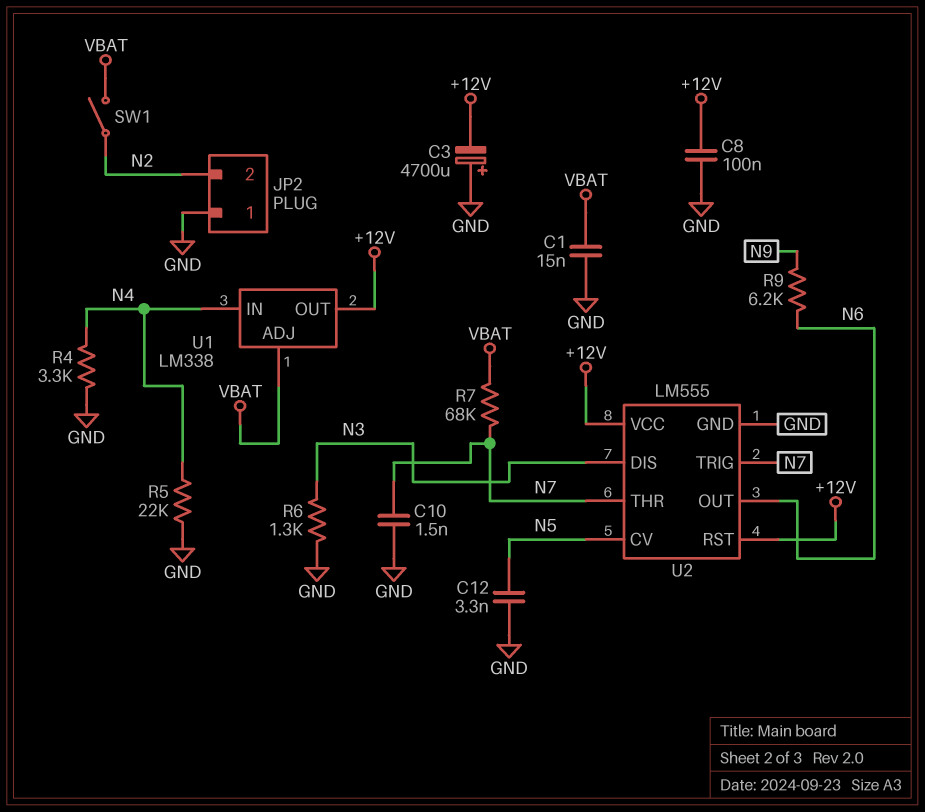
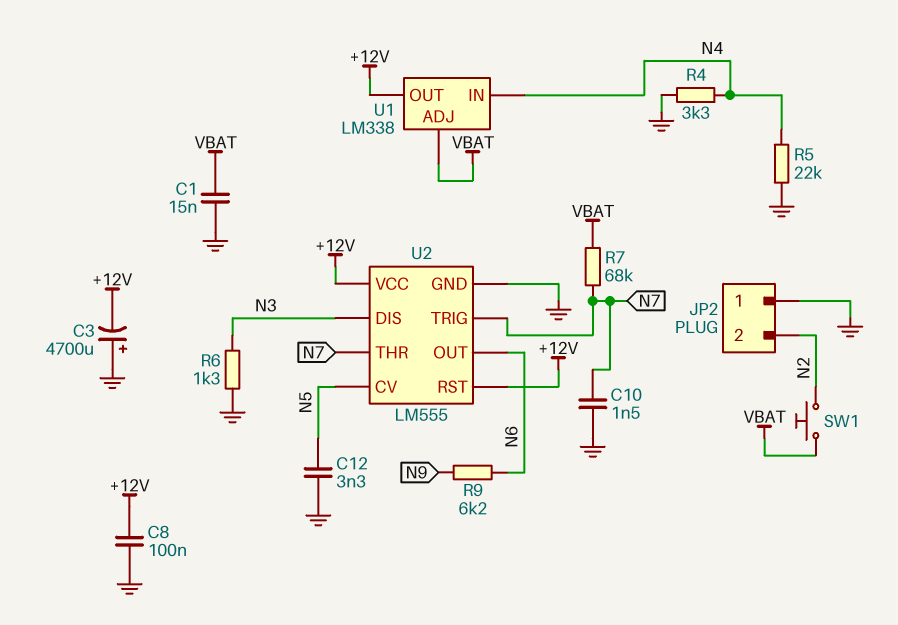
SW1: switch (N2, VBAT) -> button (N2, VBAT)

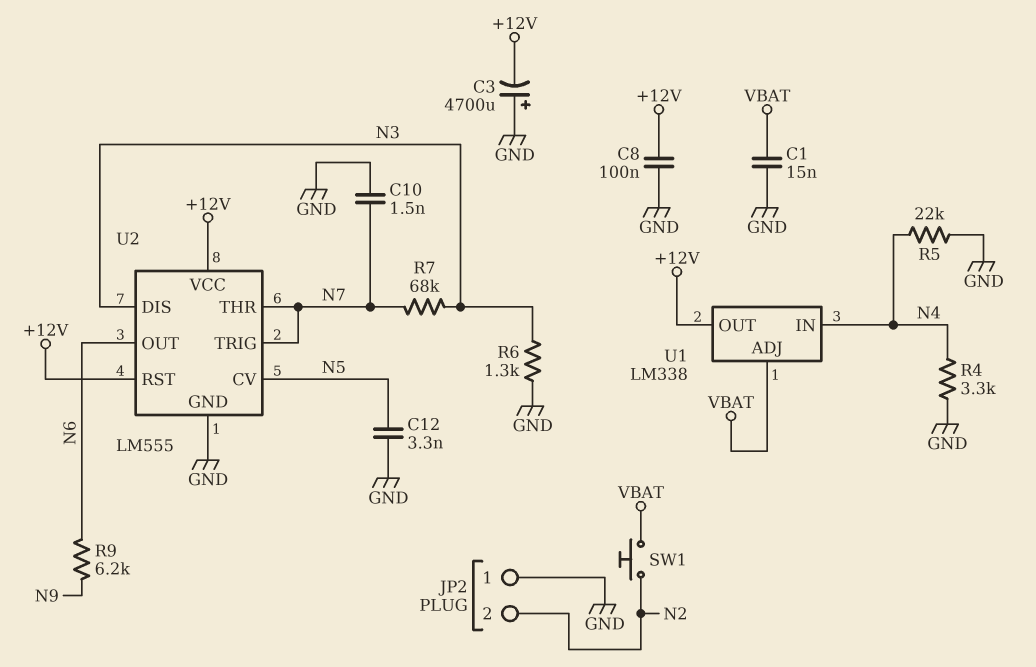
R7: 68k (N7, VBAT) -> 68k (N3, N7)

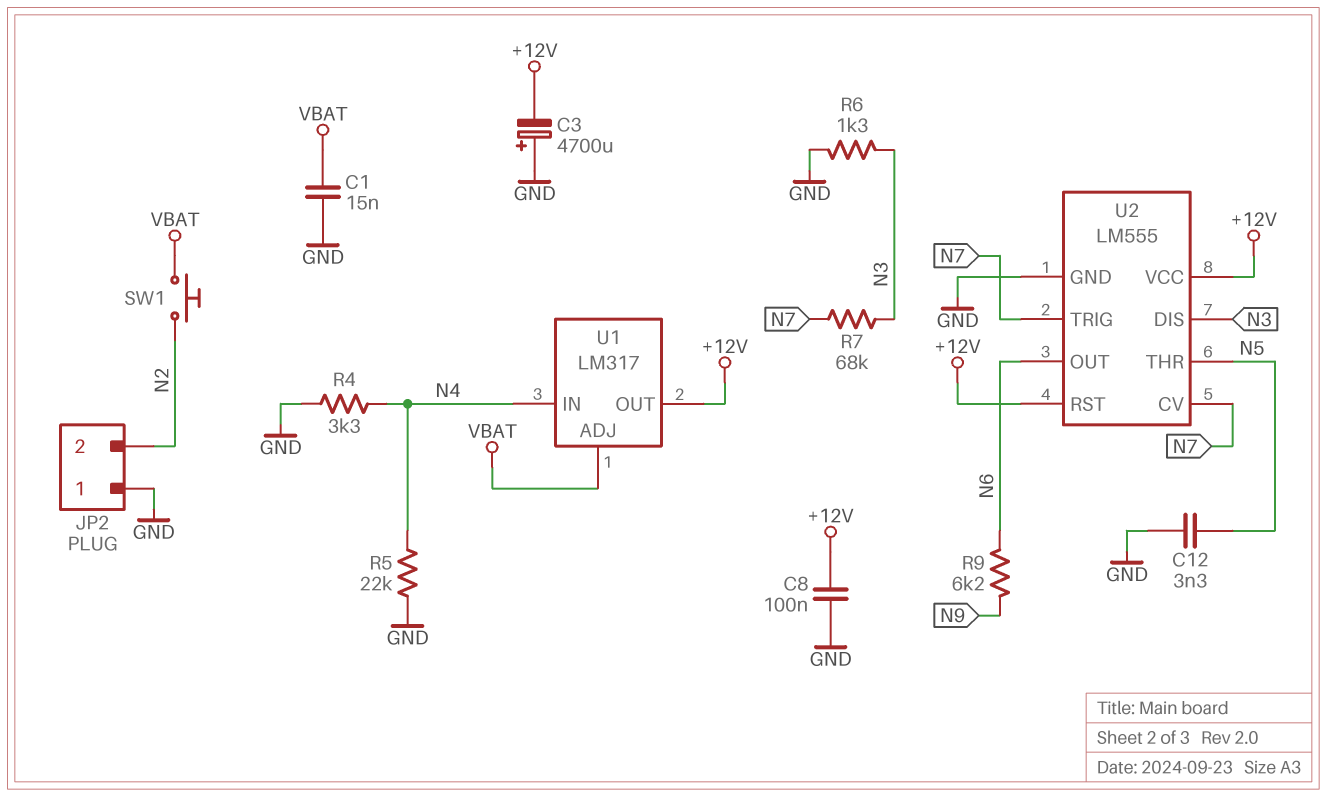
C10: 1.5nF (GND, N7) -> none
U1: LM338 -> LM317
U2 pin CV: N5 -> N7
U2 pin THR: N7 -> N5

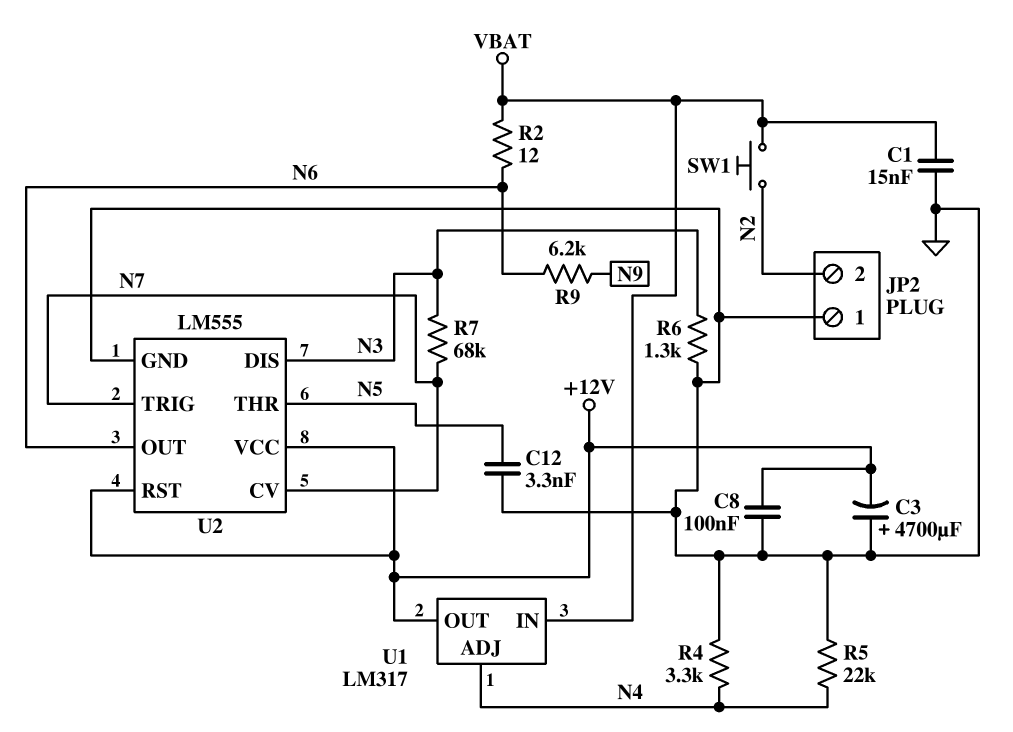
R2: none -> 12 (N6, VBAT)
U1 pin ADJ: VBAT -> N4
U1 pin IN: N4 -> VBAT

